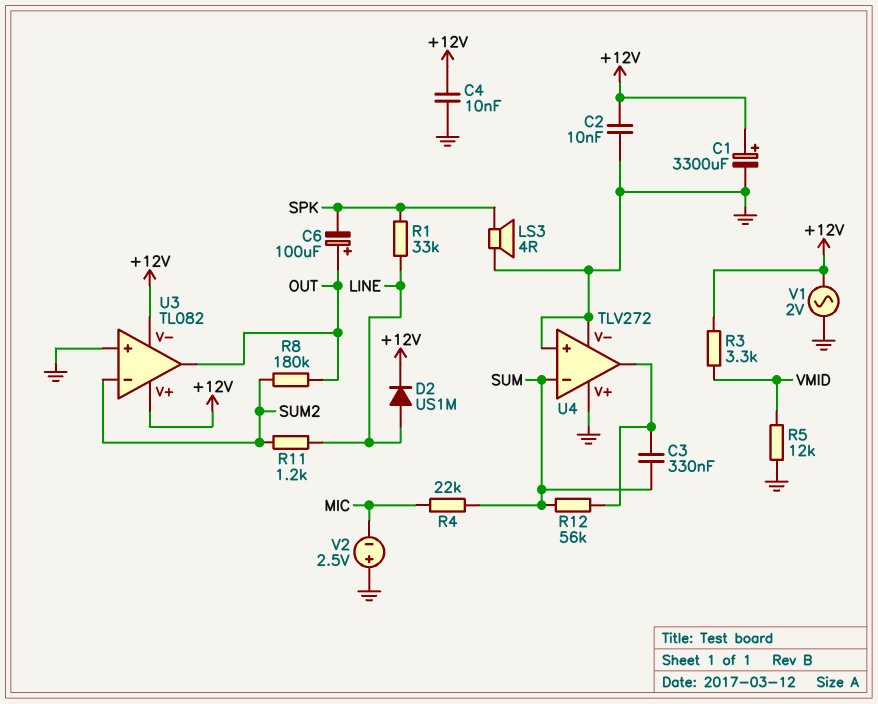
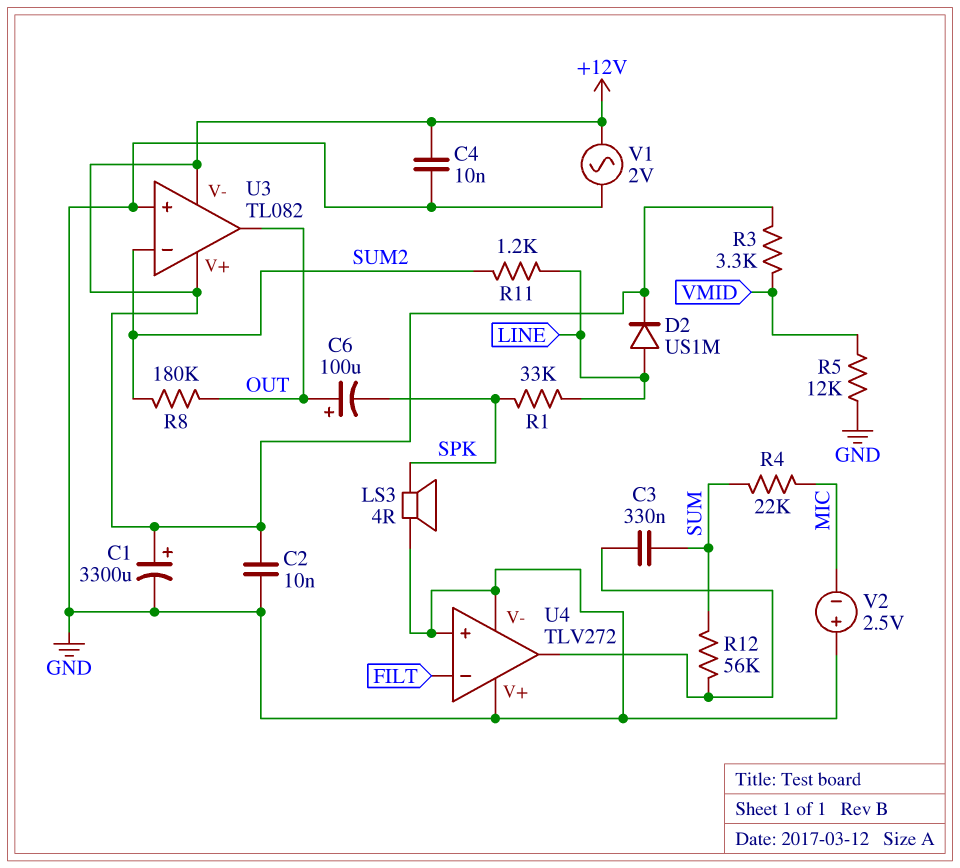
U4 pin in-: SUM -> FILT

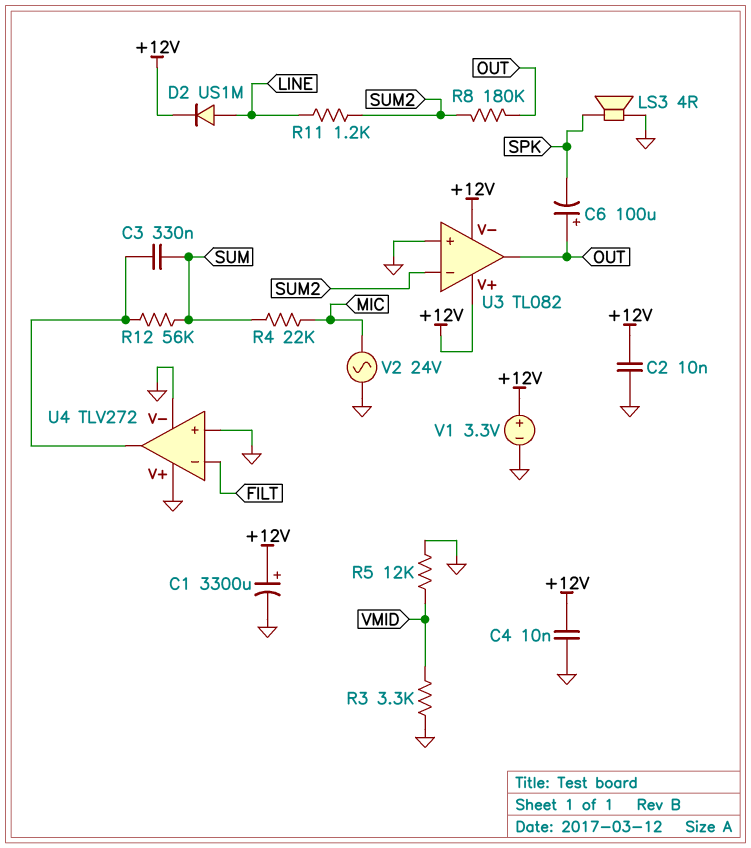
R1: 33k (LINE, SPK) -> none
R3: 3.3k (+12V, VMID) -> 3.3k (GND, VMID)
V1: AC 2V (+12V, GND) -> 3.3V (plus +12V, minus GND)
V2: 2.5V (plus GND, minus MIC) -> AC 24V (GND, MIC)

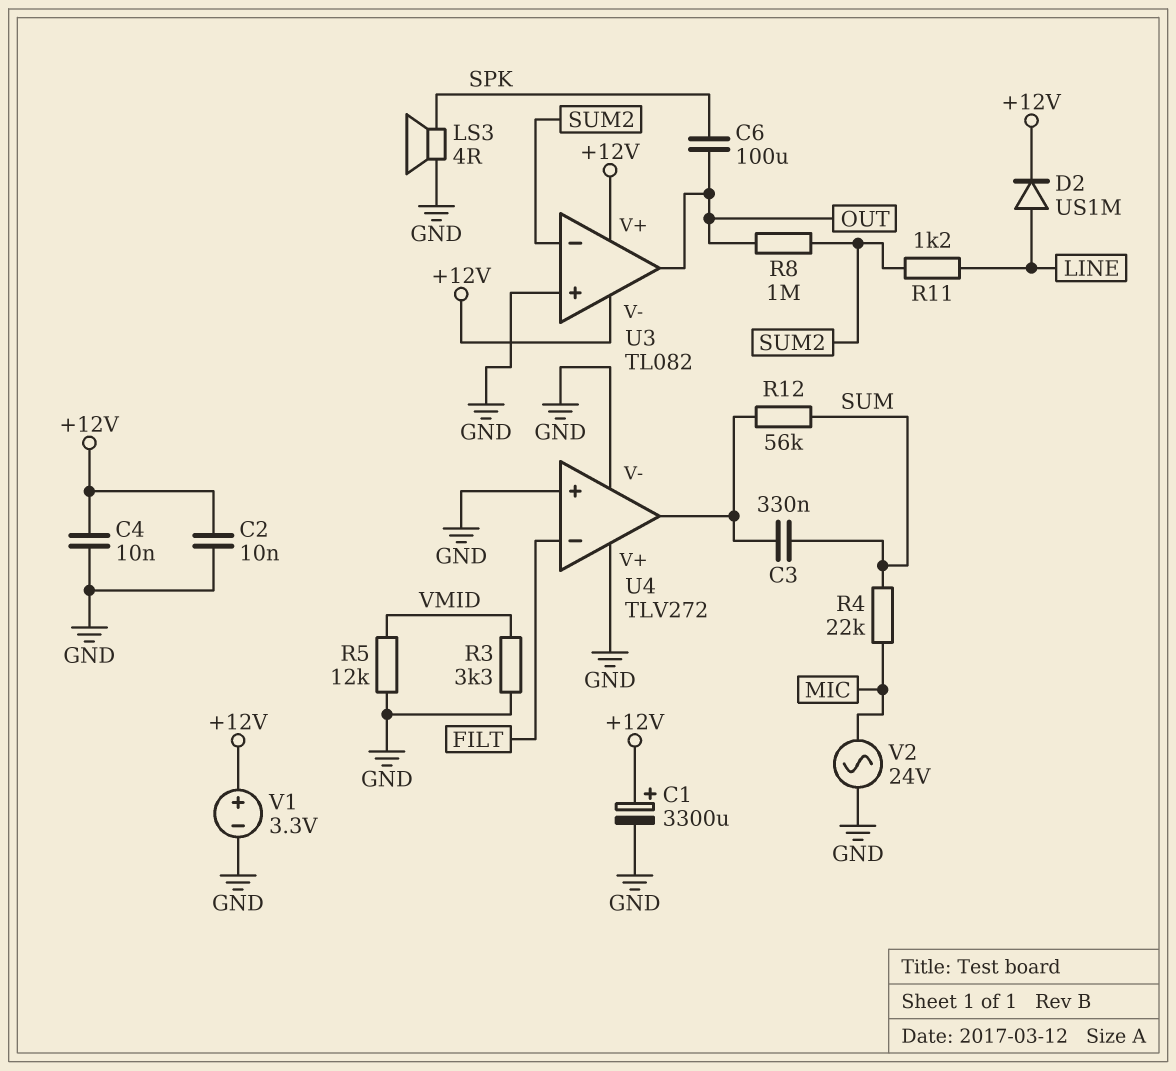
C6: 100uF (plus OUT, minus SPK) -> 100uF (OUT, SPK)
R8: 180k (OUT, SUM2) -> 1M (OUT, SUM2)

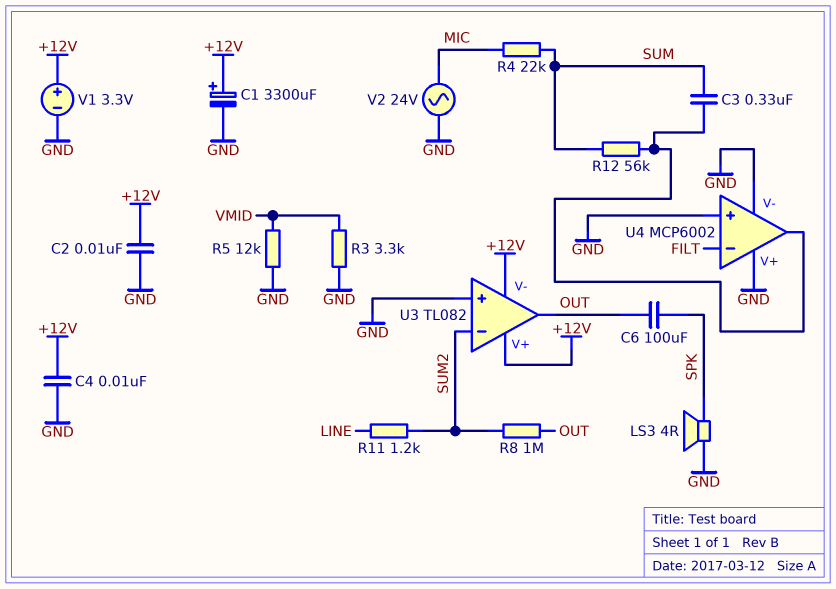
D2: diode US1M (A LINE, K +12V) -> none
U4: TLV272 -> MCP6002

